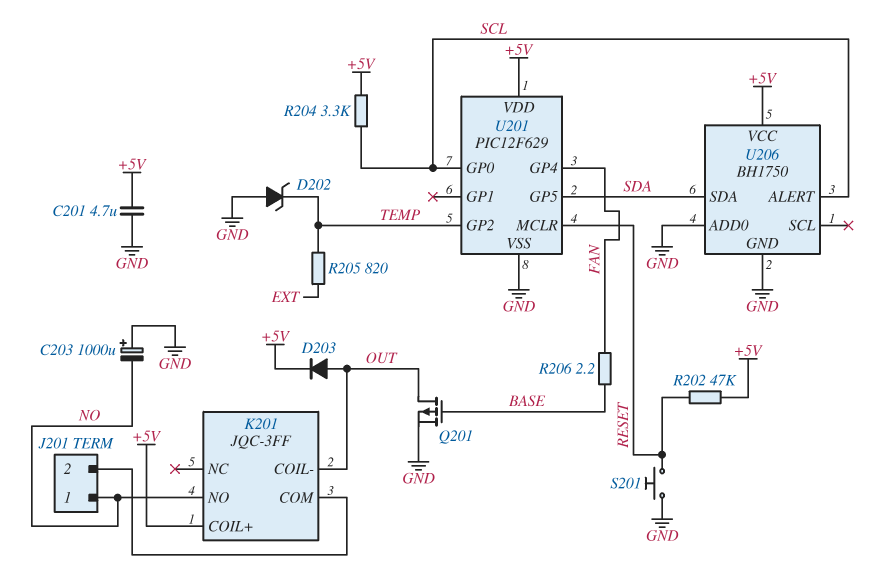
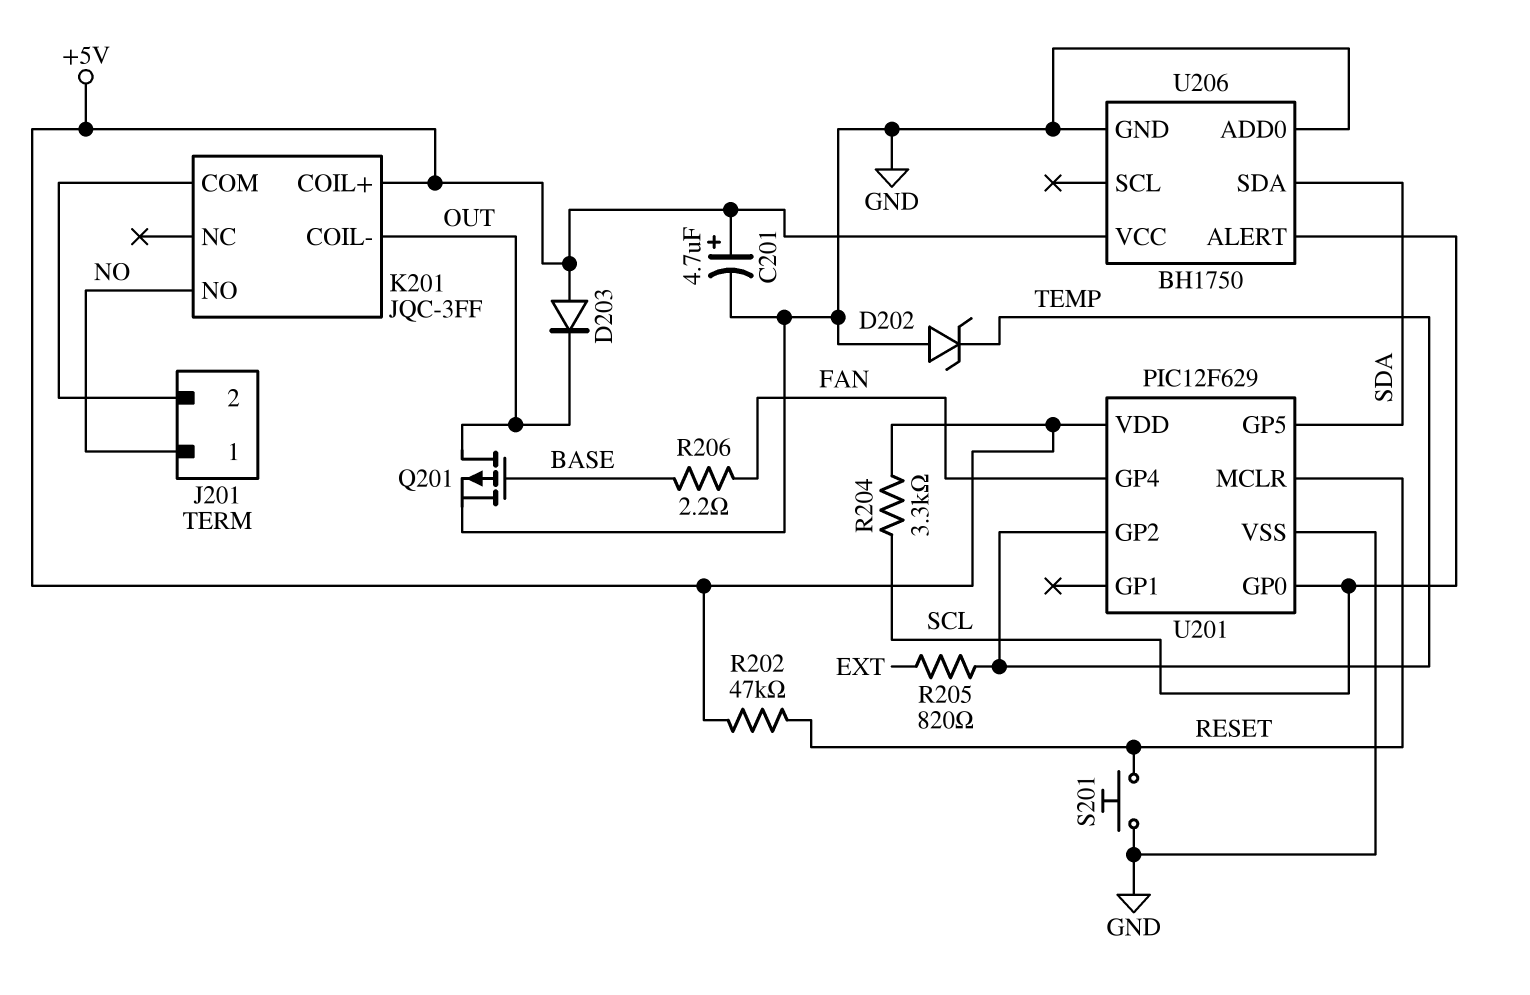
C201: 4.7uF (+5V, GND) -> 4.7uF (plus +5V, minus GND)
C203: 1000uF (plus GND, minus NO) -> none
D203: diode (A OUT, K +5V) -> diode (A +5V, K OUT)

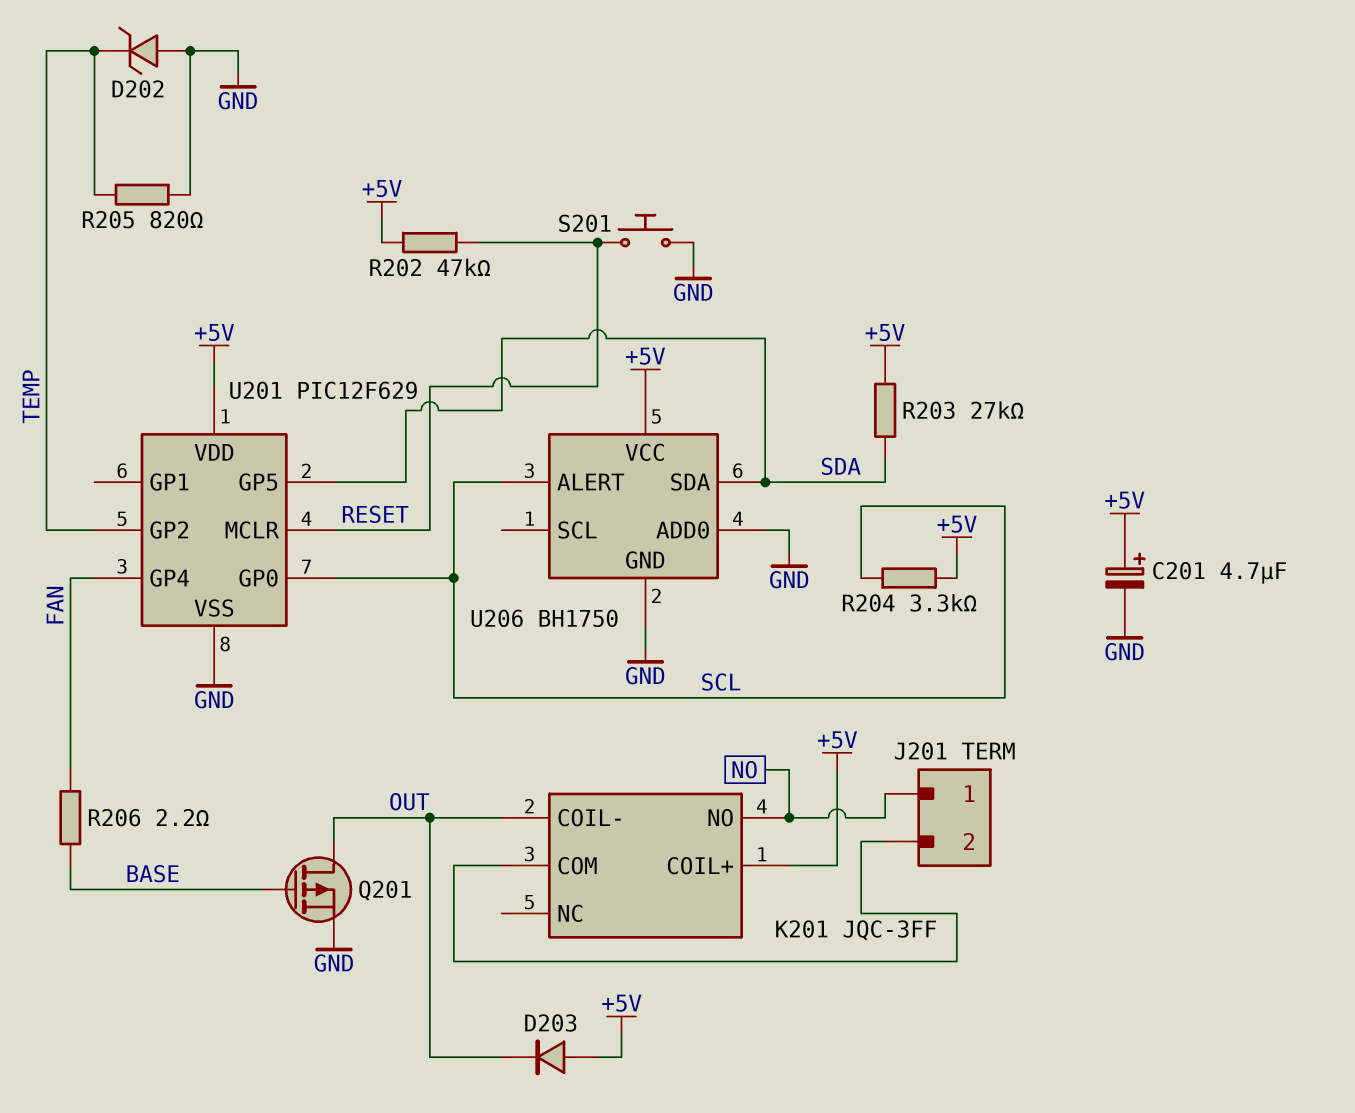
R203: none -> 27k (+5V, SDA)
R205: 820 (EXT, TEMP) -> 820 (GND, TEMP)

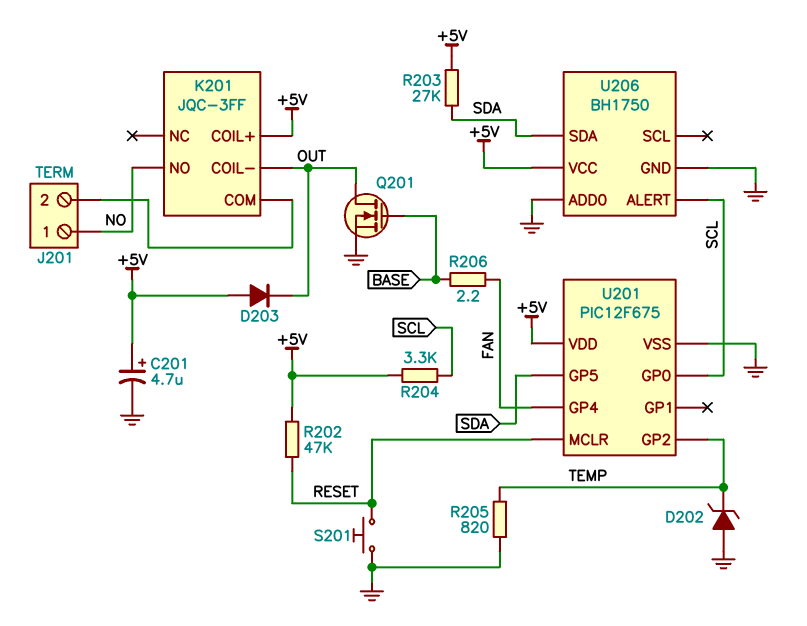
Q201: PMOS (G BASE, D OUT, S GND) -> NMOS (G BASE, D OUT, S GND)
U201: PIC12F629 -> PIC12F675

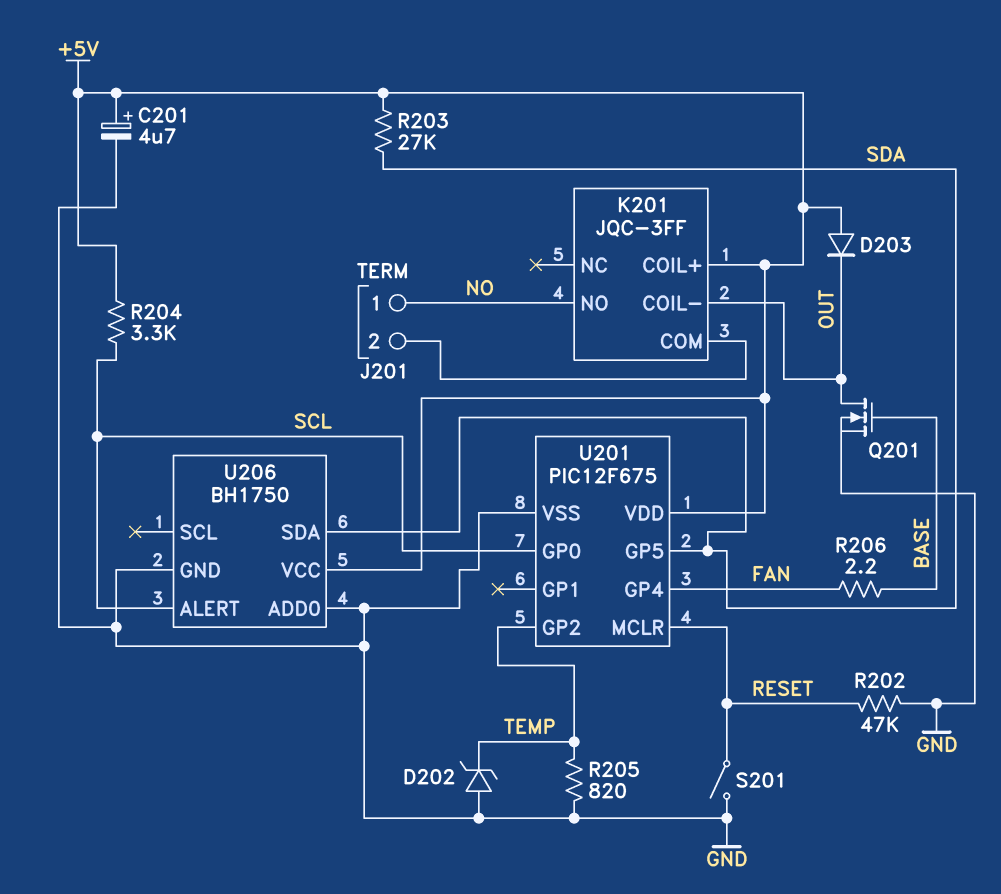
R202: 47k (+5V, RESET) -> 47k (GND, RESET)
S201: button (GND, RESET) -> switch (GND, RESET)

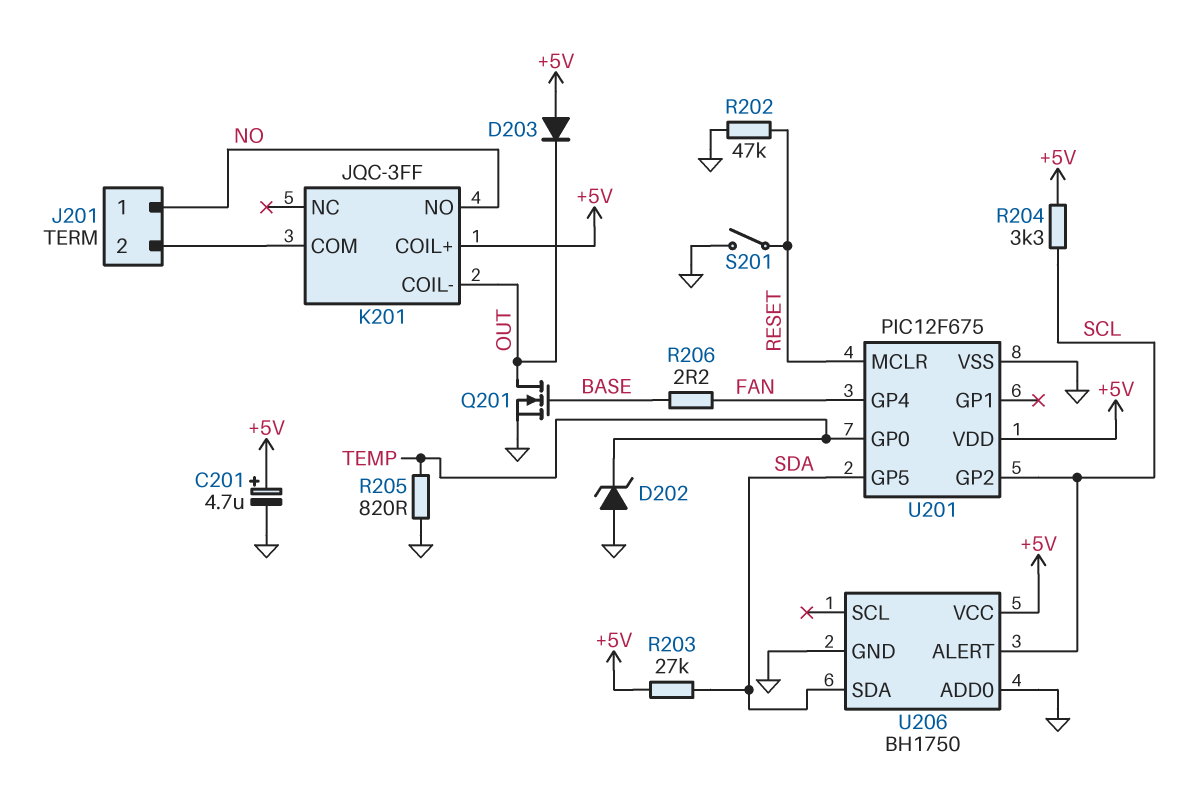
U201 pin GP0: SCL -> TEMP
U201 pin GP2: TEMP -> SCL

